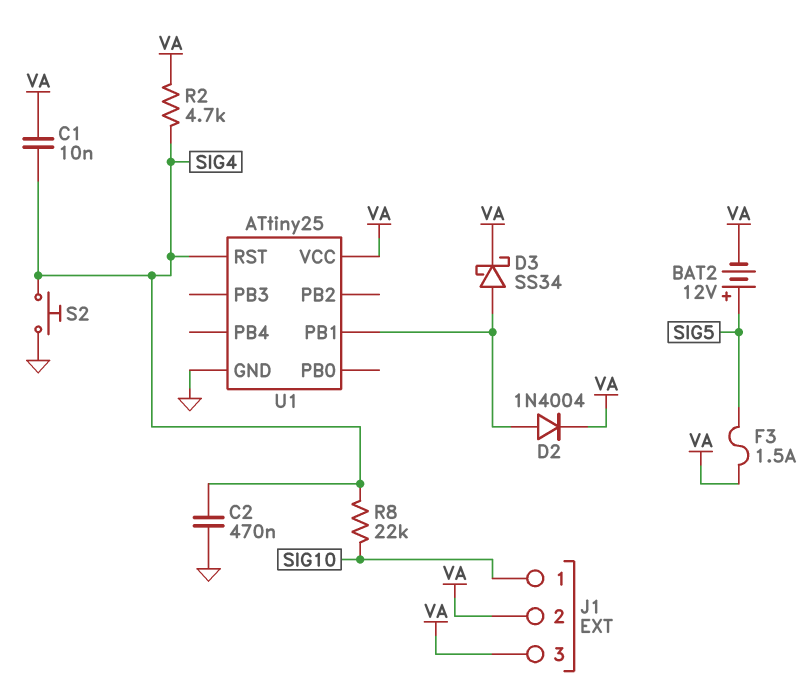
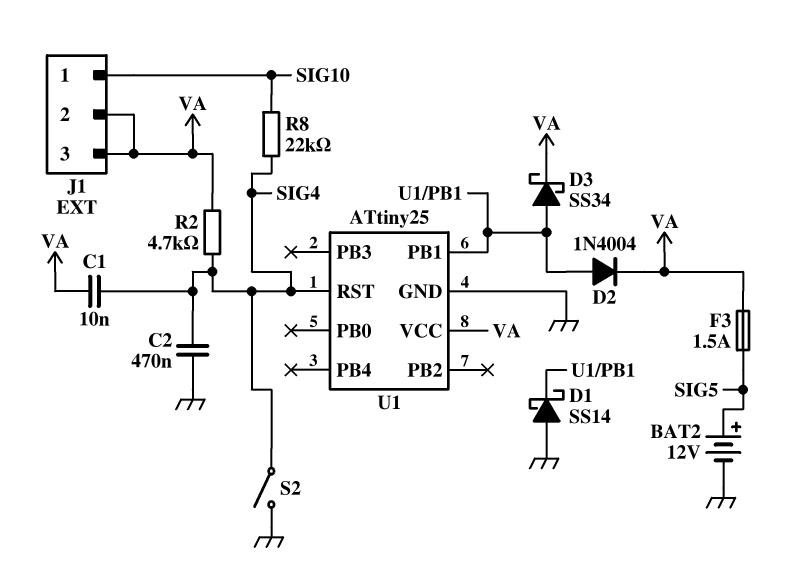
BAT2: 12V (plus SIG5, minus VA) -> 12V (plus SIG5, minus GND)
D1: none -> schottky SS14 (A GND, K U1/PB1)
S2: button (GND, SIG4) -> switch (GND, SIG4)

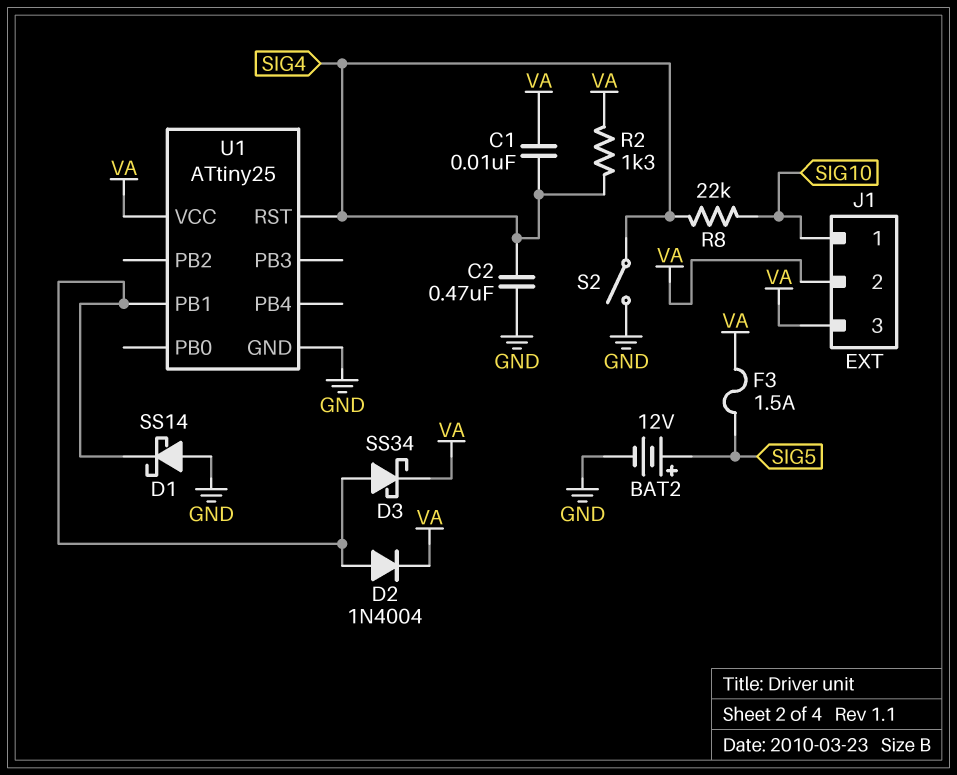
R2: 4.7k (SIG4, VA) -> 1.3k (SIG4, VA)

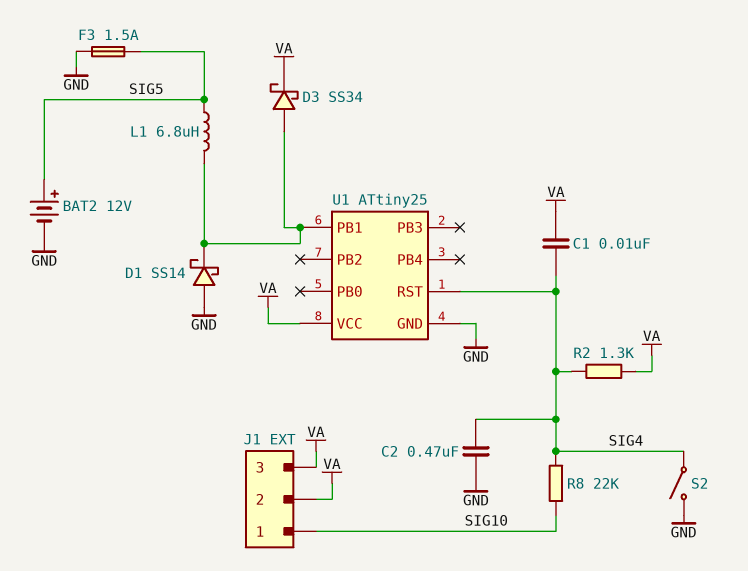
D2: diode 1N4004 (A U1/PB1, K VA) -> none
F3: 1.5A (SIG5, VA) -> 1.5A (GND, SIG5)
L1: none -> 6.8uH (SIG5, U1/PB1)

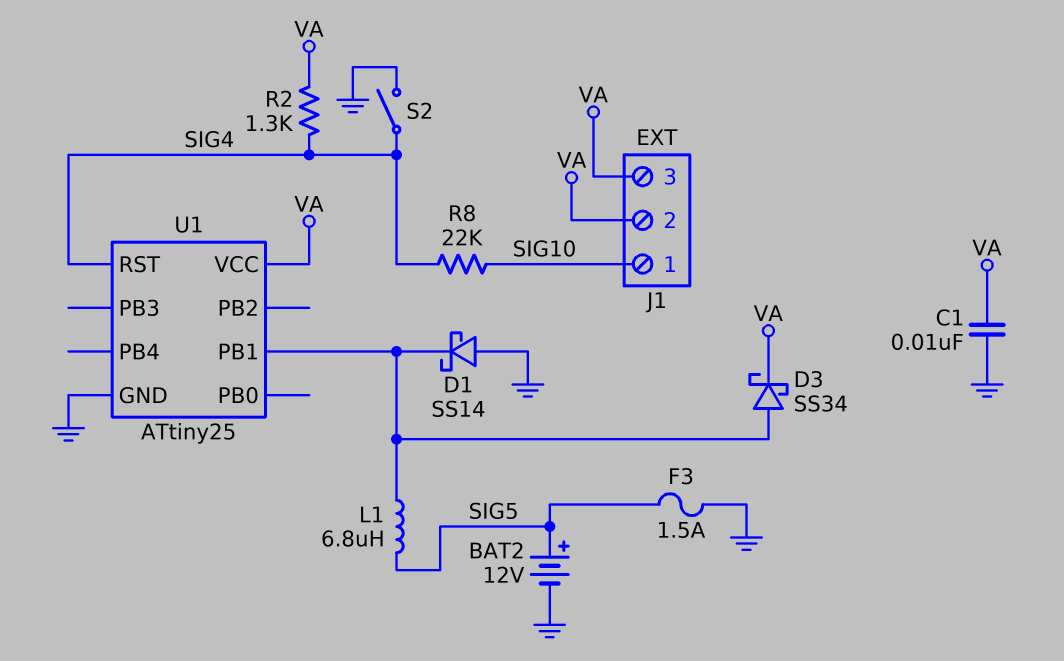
C1: 10nF (SIG4, VA) -> 10nF (GND, VA)
C2: 470nF (GND, SIG4) -> none

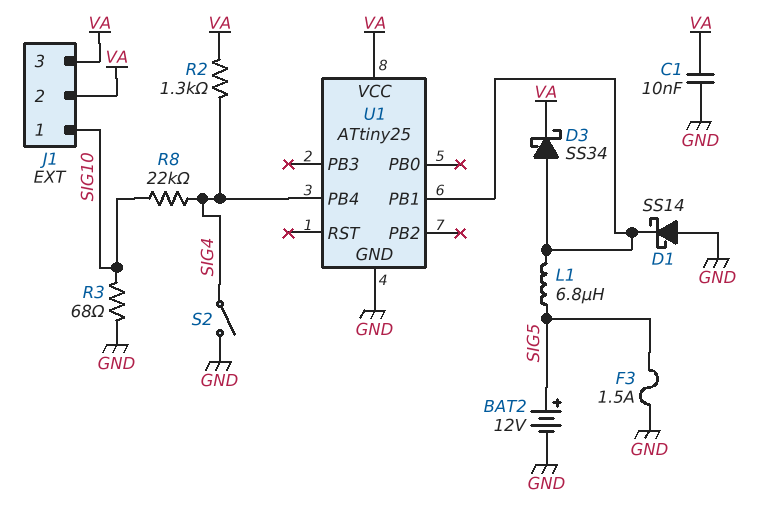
R3: none -> 68 (GND, SIG10)
U1 pin PB4: none -> SIG4
U1 pin RST: SIG4 -> none

